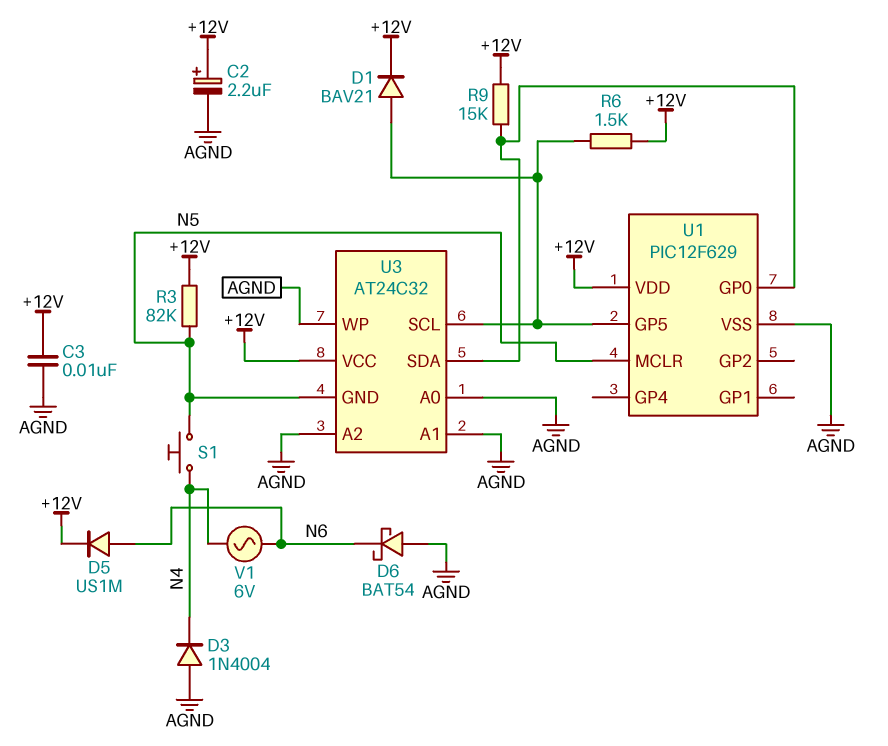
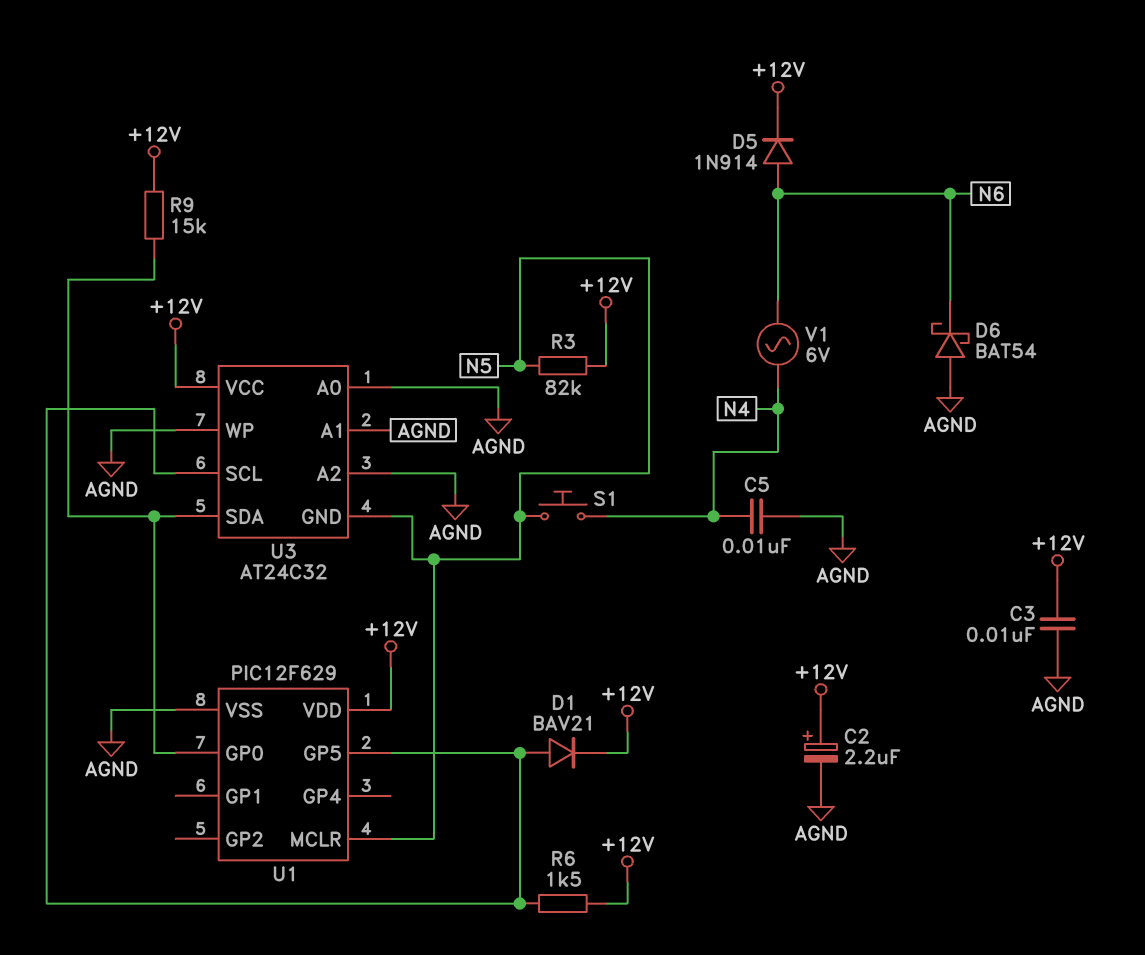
C5: none -> 10nF (AGND, N4)
D3: diode 1N4004 (A AGND, K N4) -> none
D5: diode US1M (A N6, K +12V) -> diode 1N914 (A N6, K +12V)

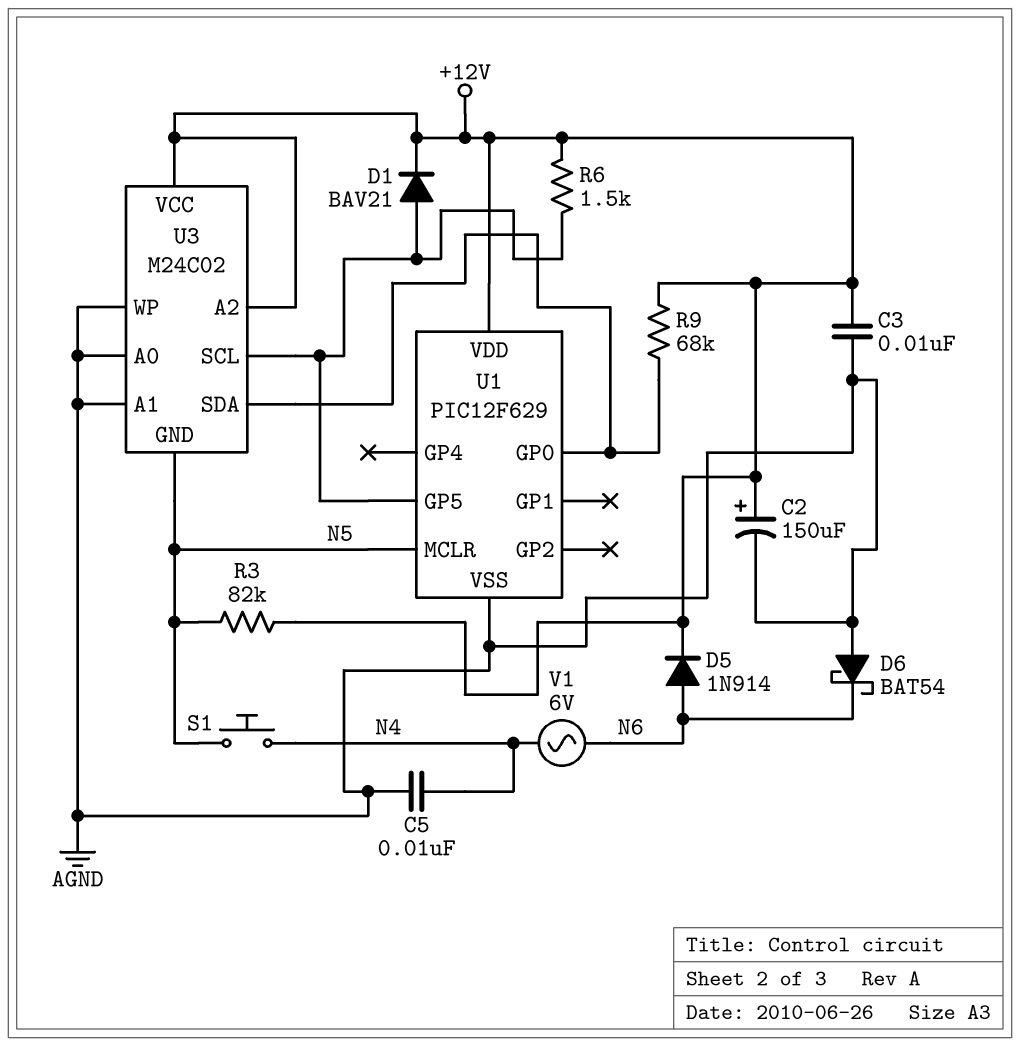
C2: 2.2uF (plus +12V, minus AGND) -> 150uF (plus +12V, minus AGND)
R9: 15k (+12V, U1/GP0) -> 68k (+12V, U1/GP0)
U3: AT24C32 -> M24C02
U3 pin A2: AGND -> +12V

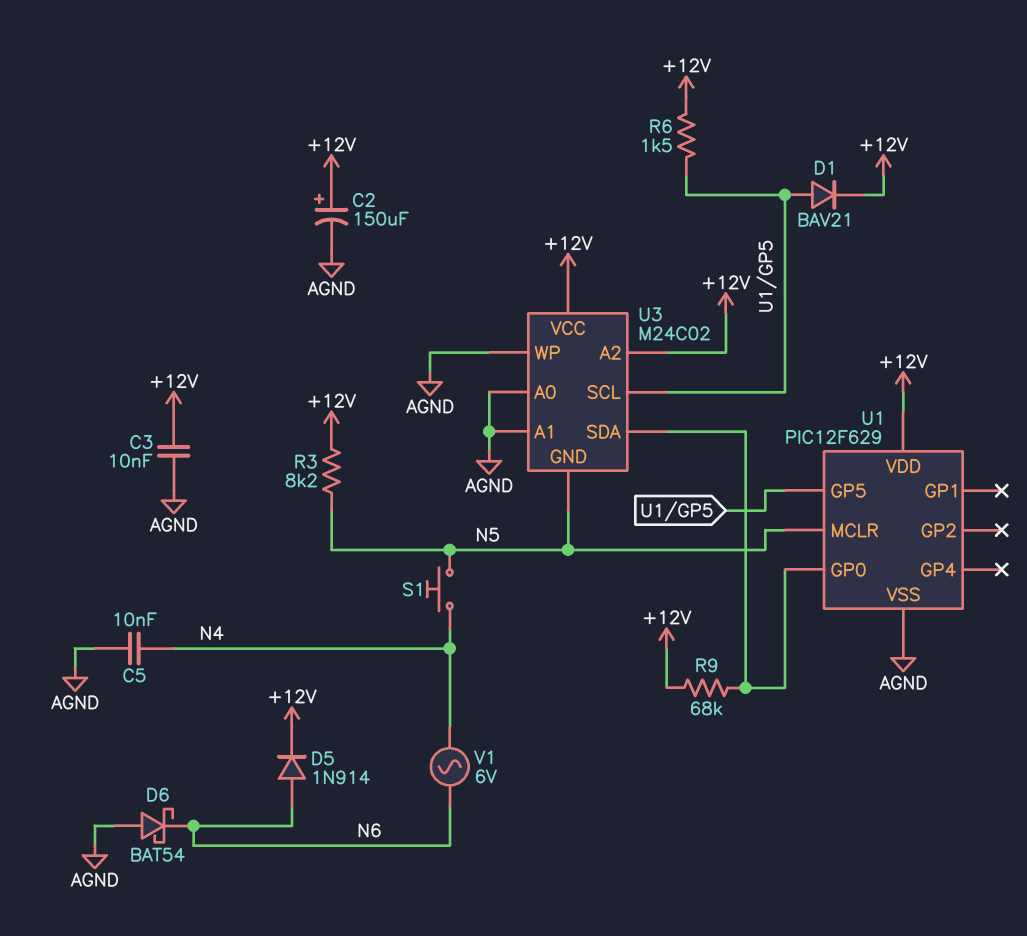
R3: 82k (+12V, N5) -> 8.2k (+12V, N5)

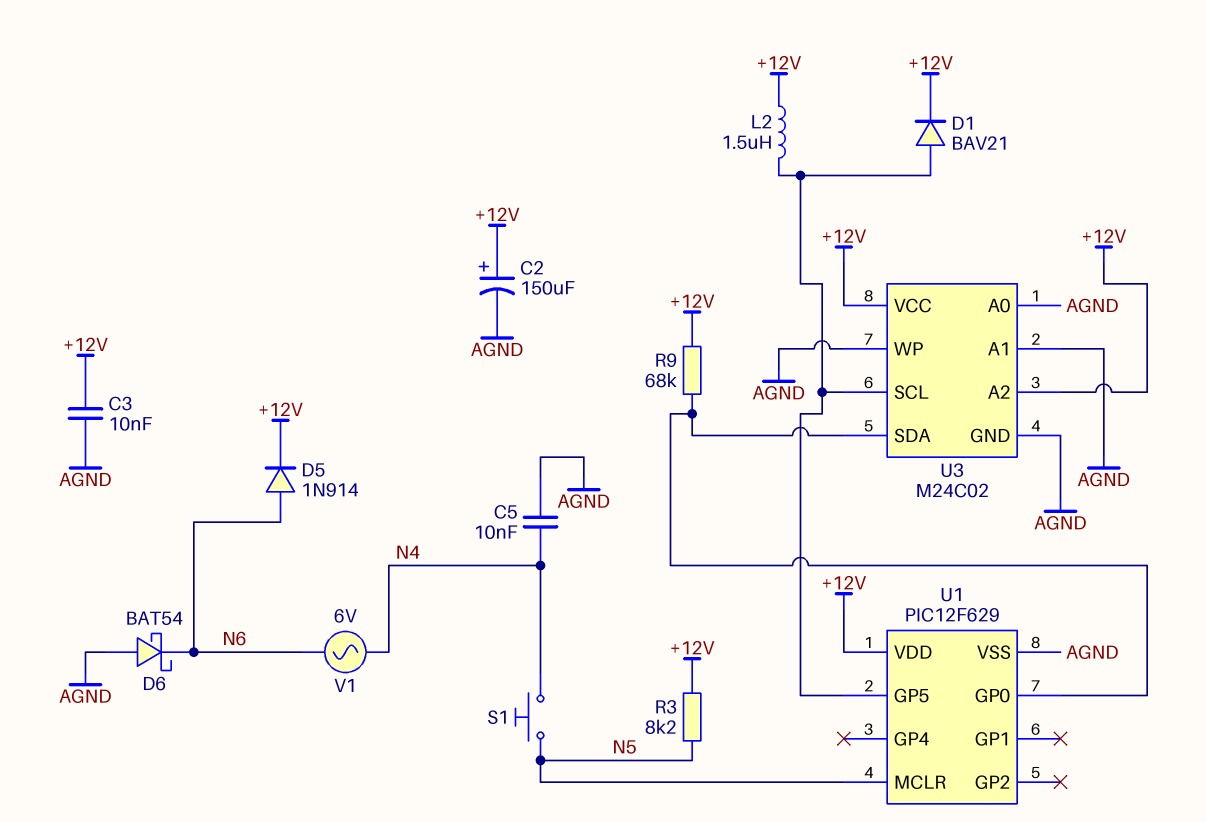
L2: none -> 1.5uH (+12V, U1/GP5)
R6: 1.5k (+12V, U1/GP5) -> none
U3 pin GND: N5 -> AGND

